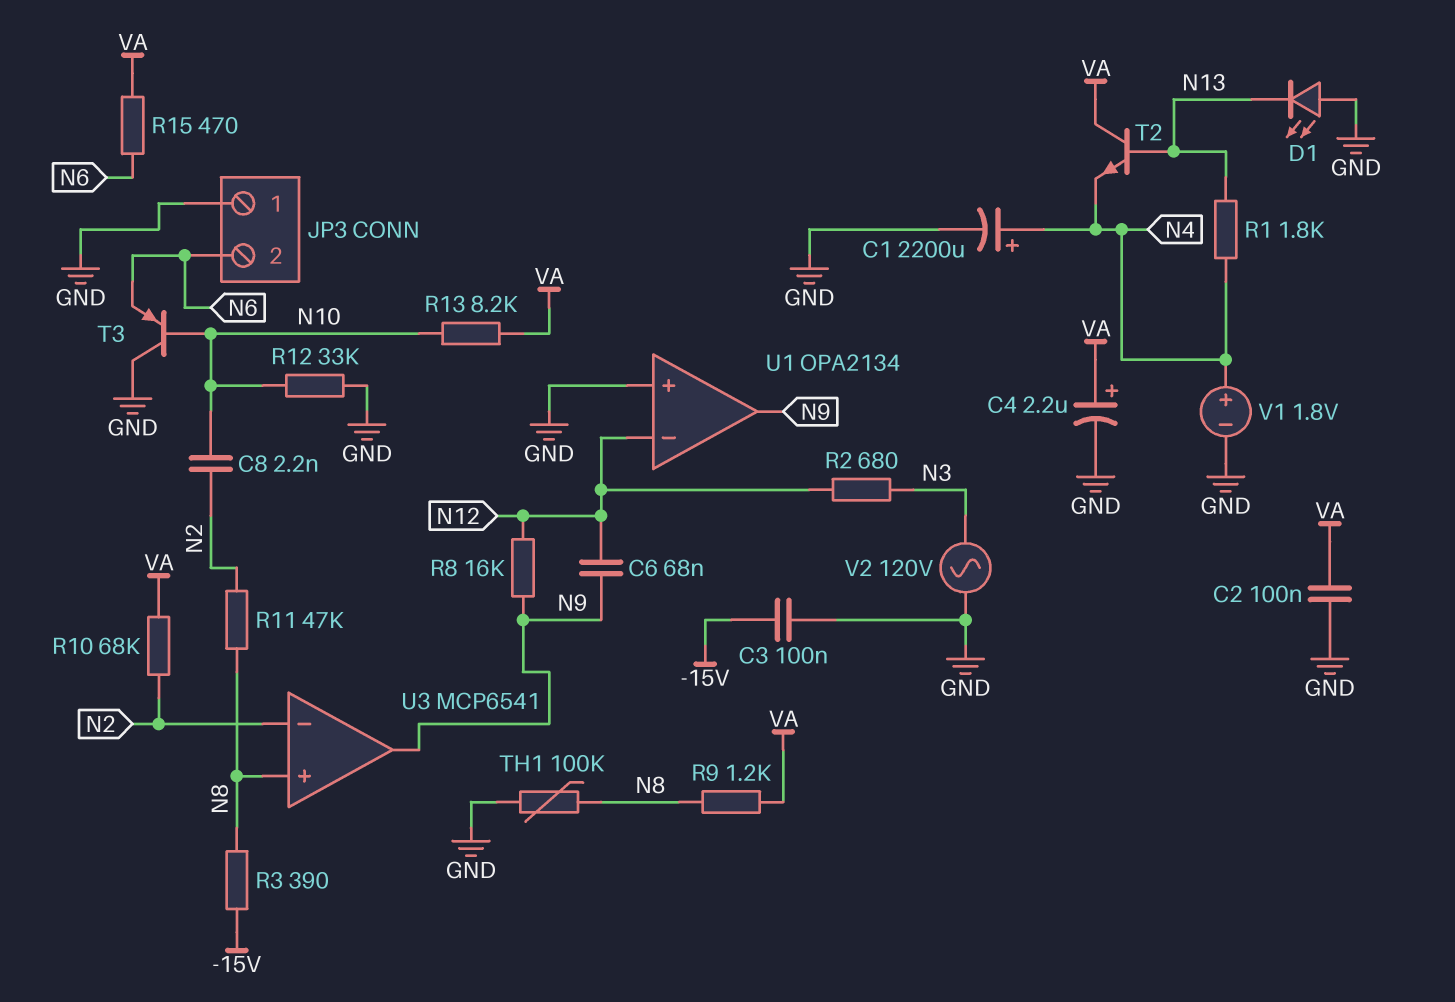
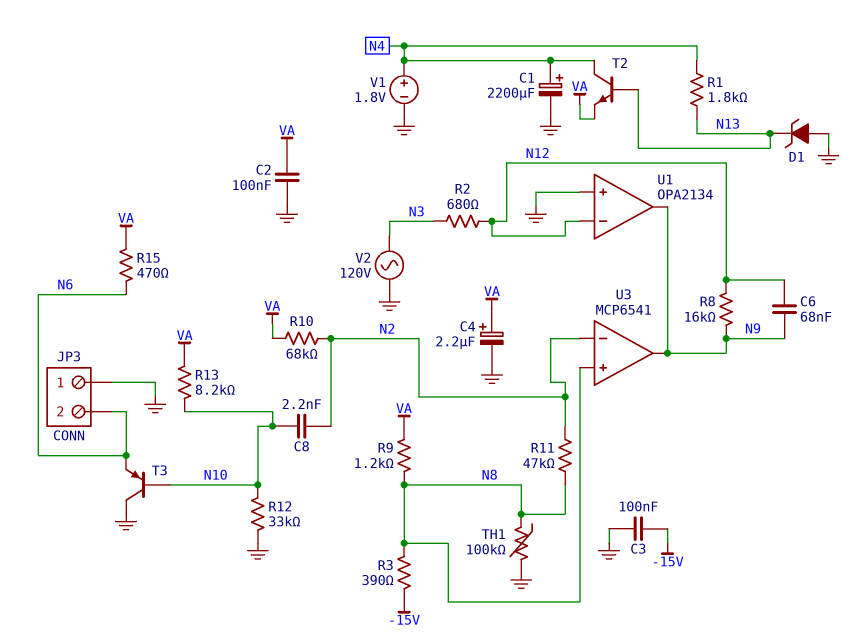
D1: LED (A GND, K N13) -> zener (A GND, K N13)
T2: NPN (B N13, C VA, E N4) -> NPN (B N13, C N4, E VA)

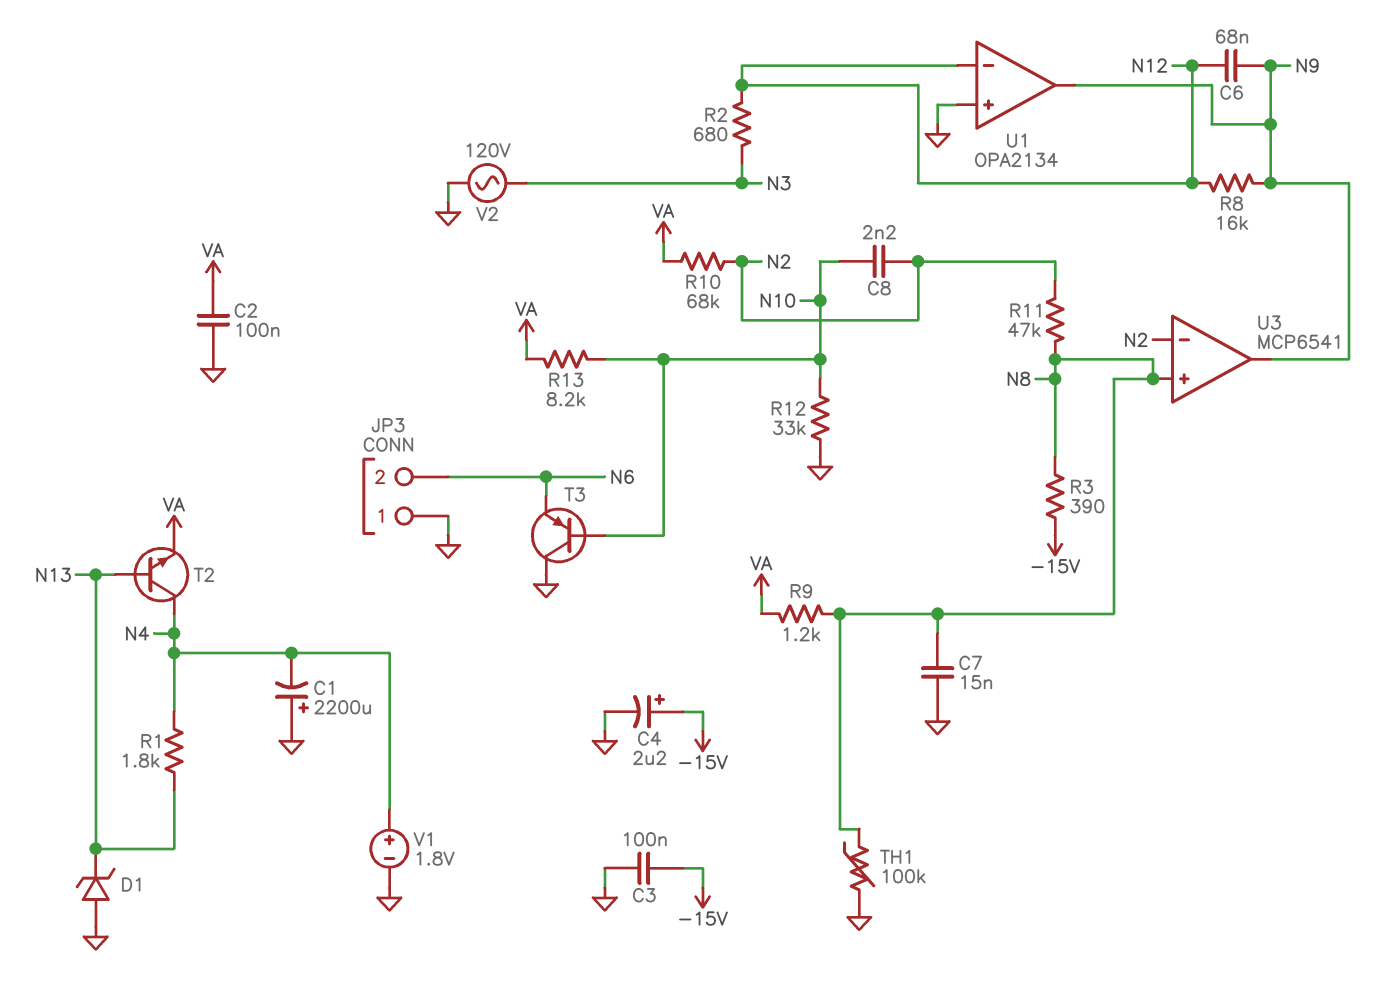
C1: 2200uF (plus N4, minus GND) -> 2200uF (plus GND, minus N4)
C4: 2.2uF (plus VA, minus GND) -> 2.2uF (plus -15V, minus GND)
C7: none -> 15nF (GND, N8)
R15: 470 (N6, VA) -> none

